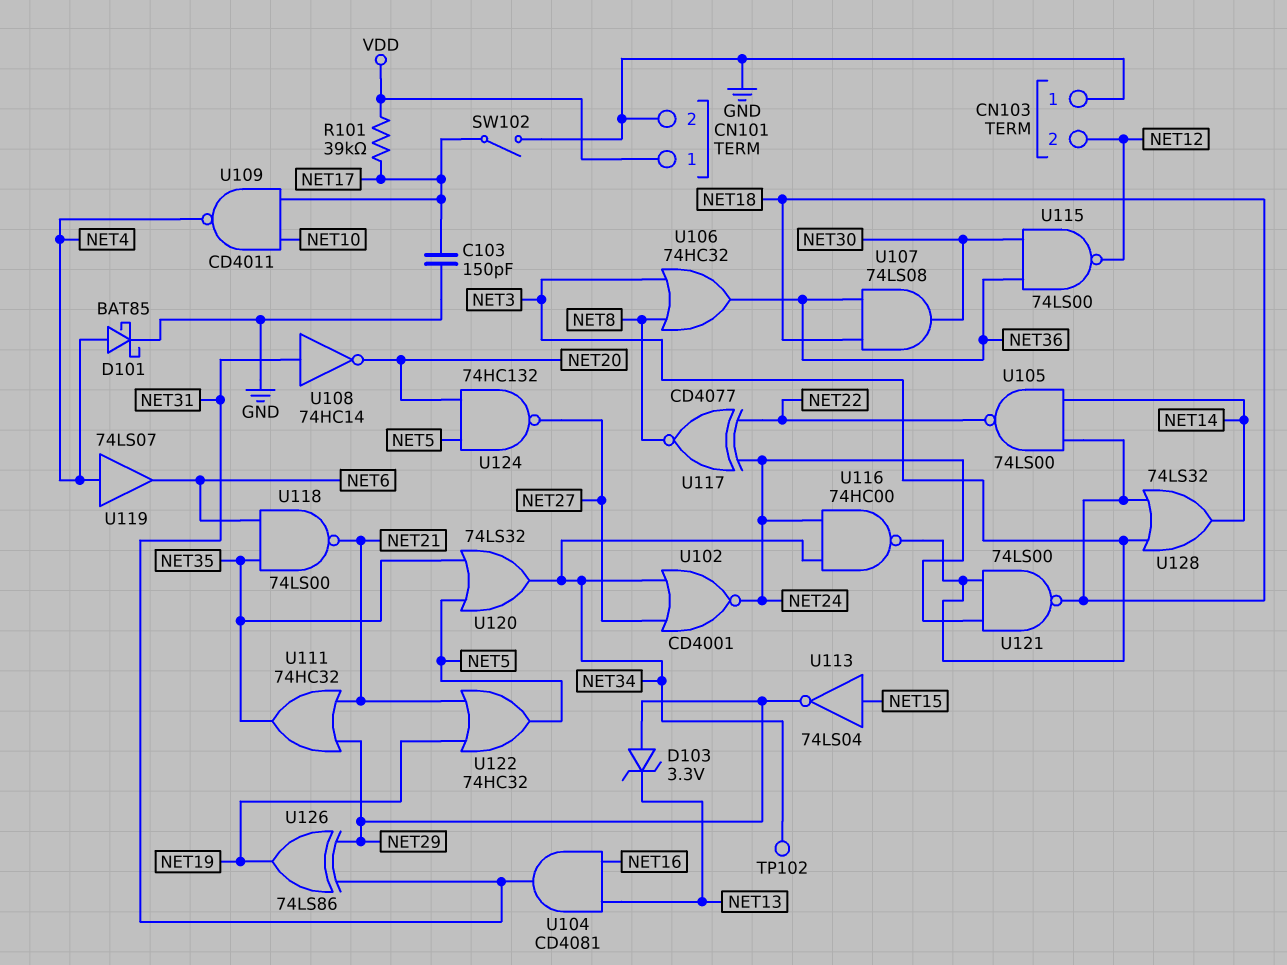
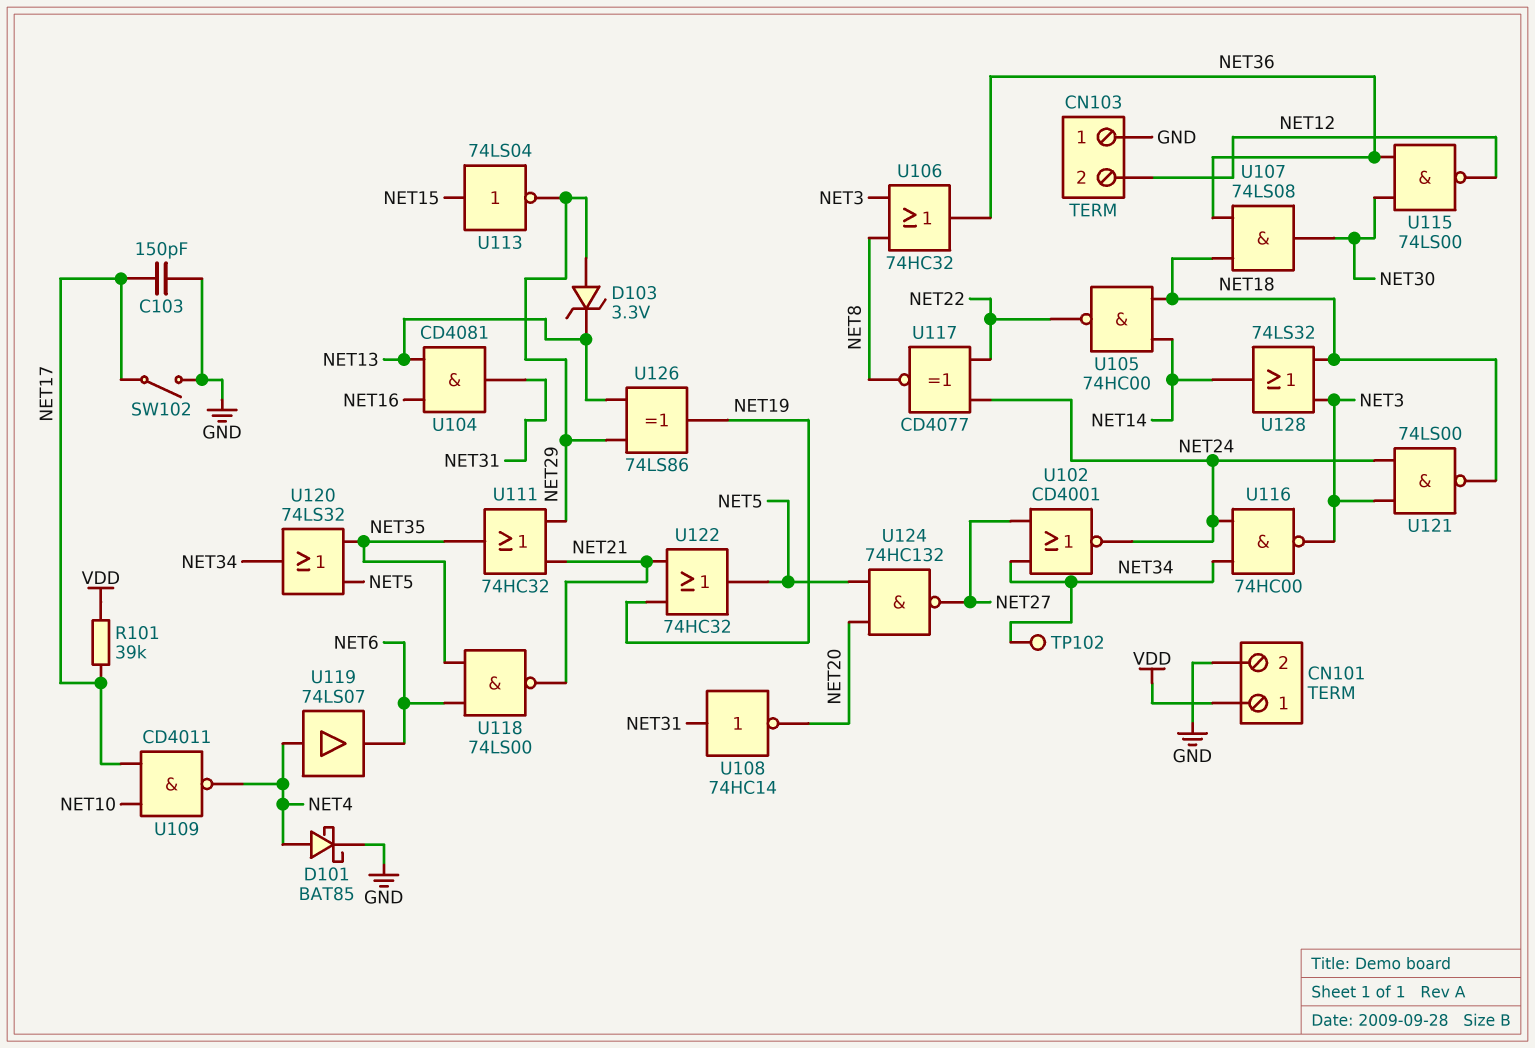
U105: NAND 74LS00 (in NET14, in NET18, out NET22) -> NAND 74HC00 (in NET14, in NET18, out NET22)
U126: XOR 74LS86 (in NET29, in NET31, out NET19) -> XOR 74LS86 (in NET13, in NET29, out NET19)

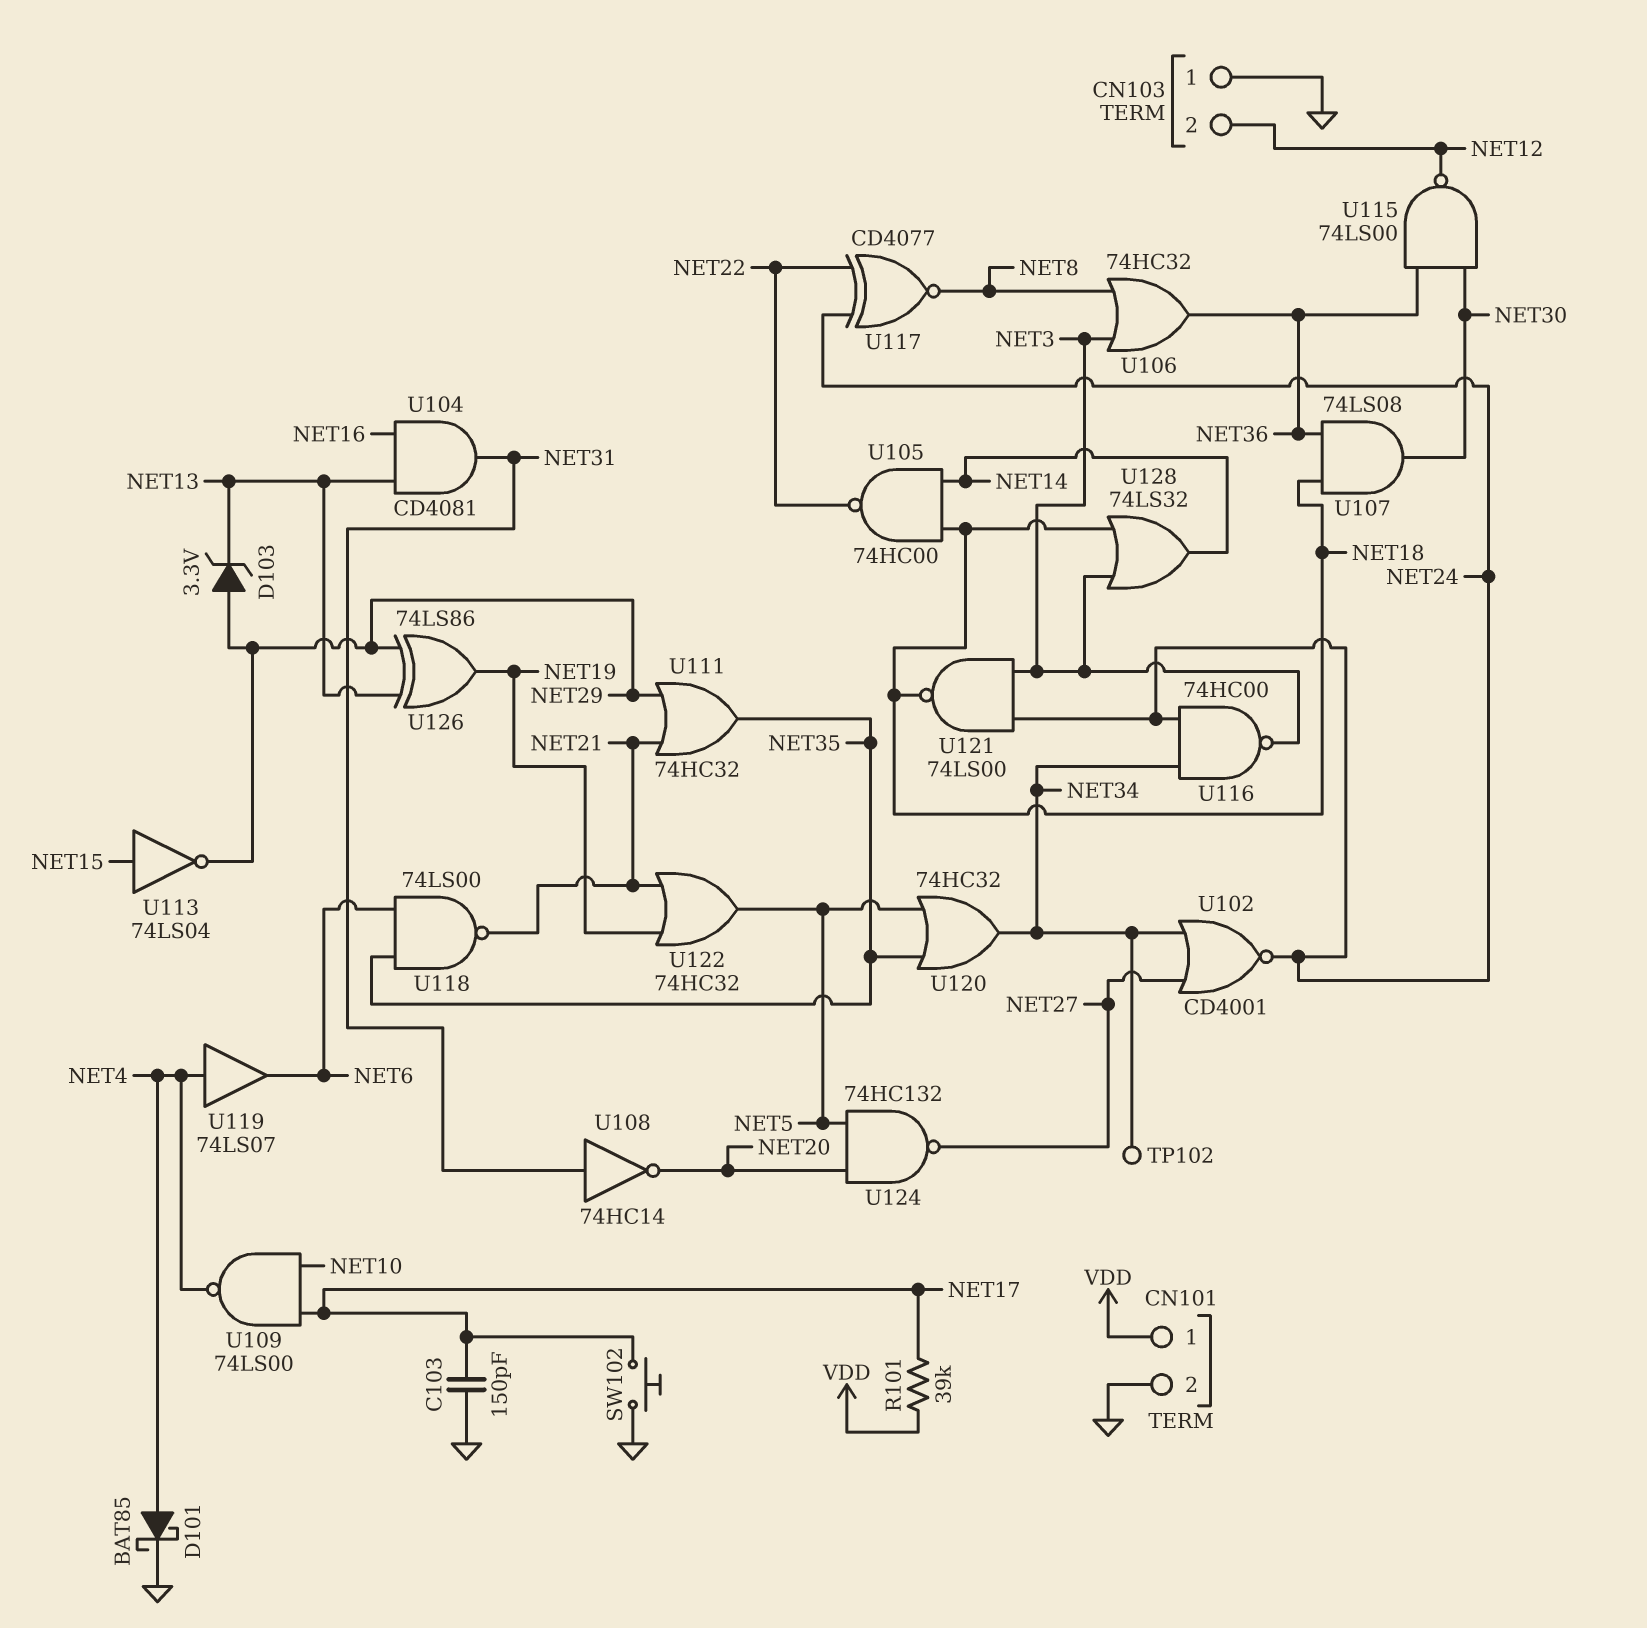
SW102: switch (GND, NET17) -> button (GND, NET17)
U109: NAND CD4011 (in NET10, in NET17, out NET4) -> NAND 74LS00 (in NET10, in NET17, out NET4)
U120: OR 74LS32 (in NET5, in NET35, out NET34) -> OR 74HC32 (in NET5, in NET35, out NET34)

